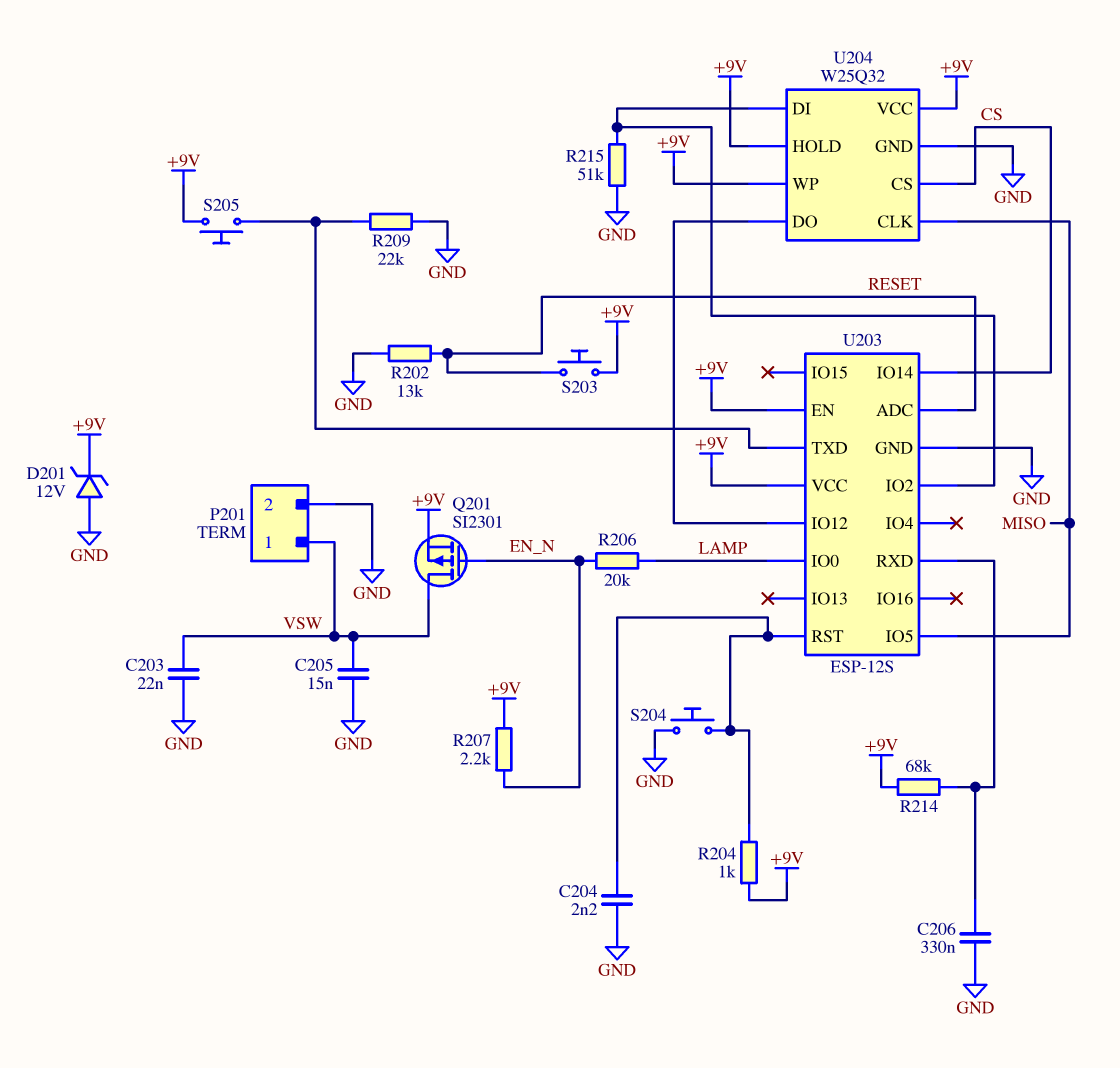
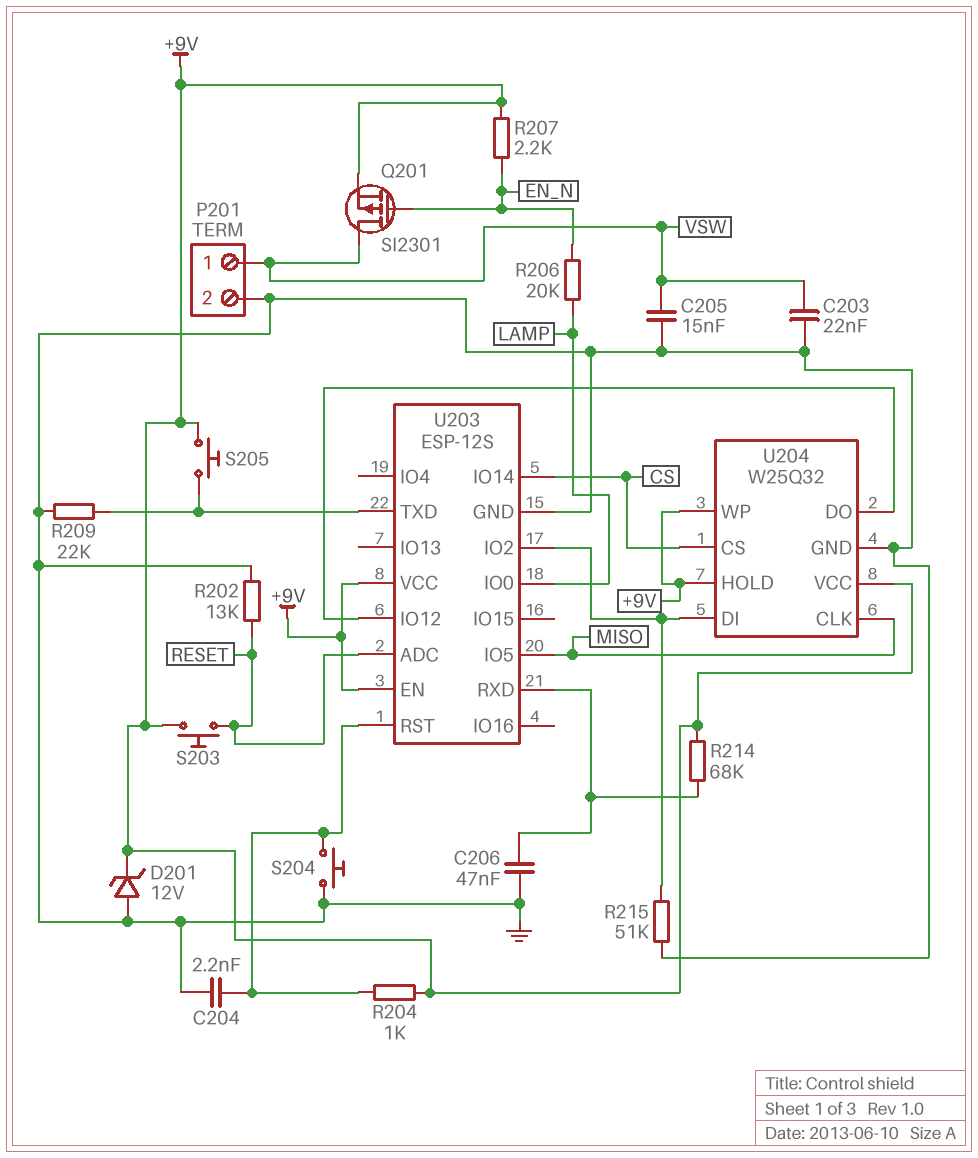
C206: 330nF (GND, U203/RXD) -> 47nF (GND, U203/RXD)

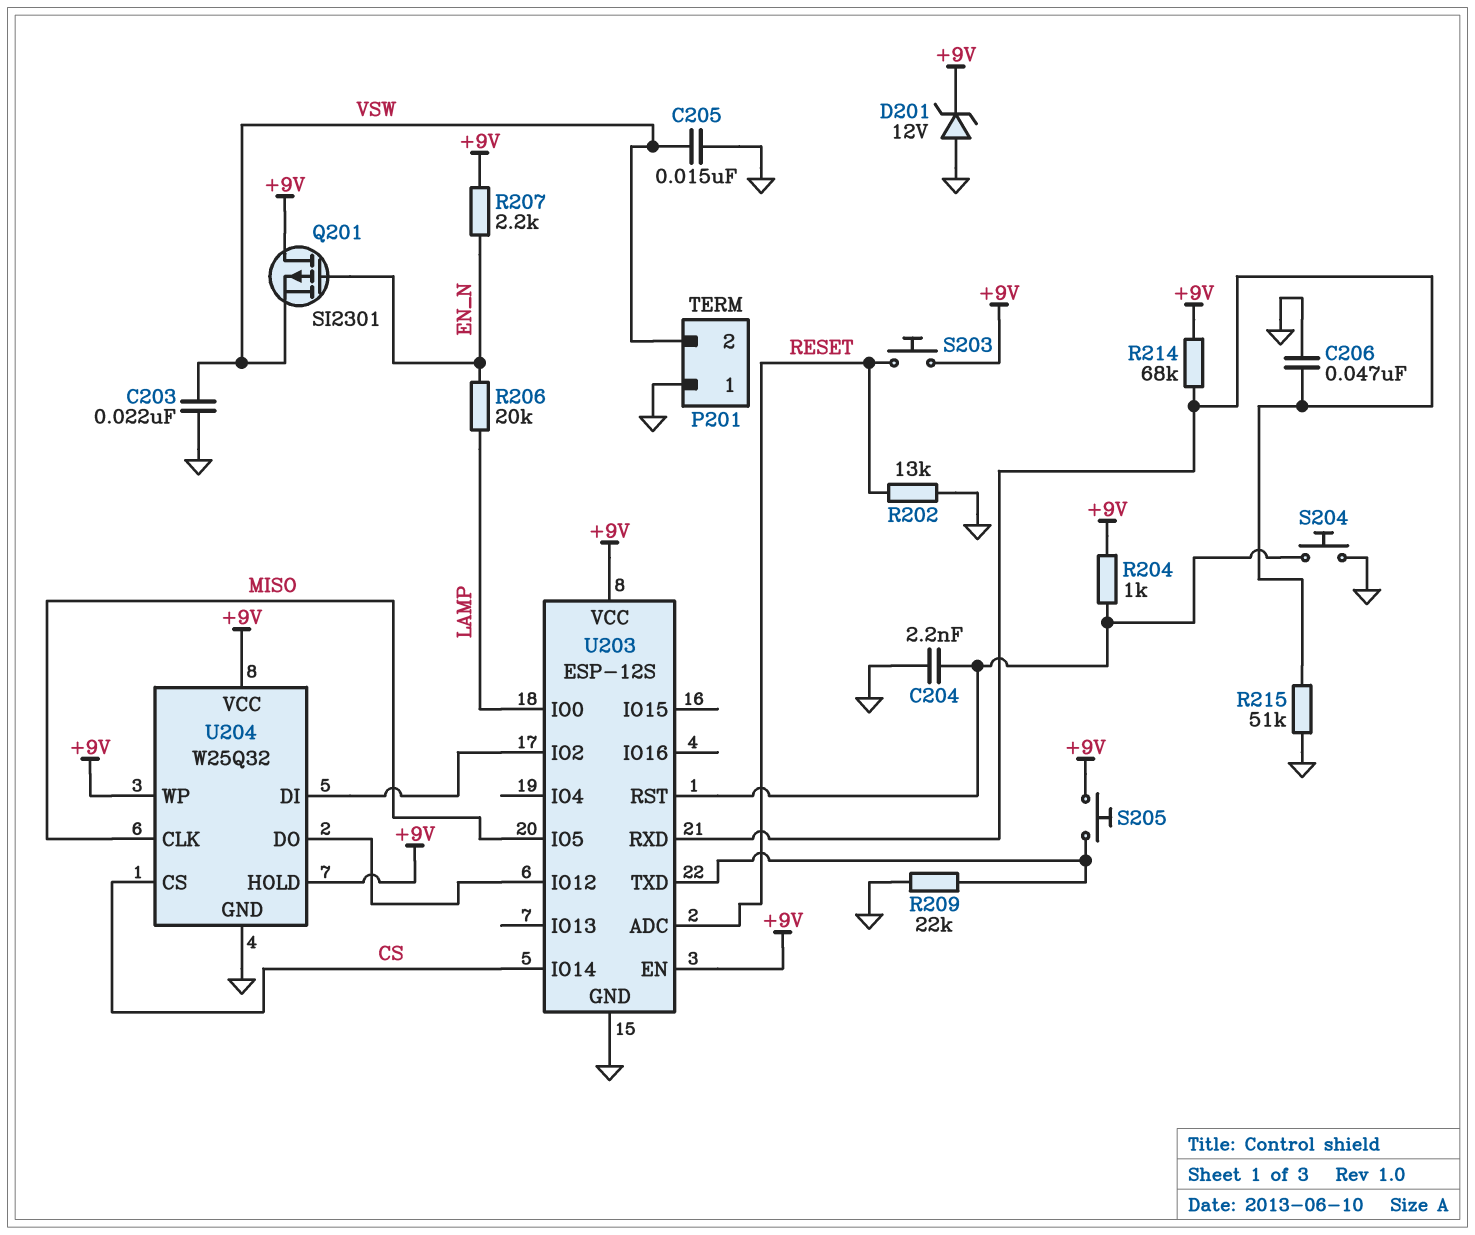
P201 pin 1: VSW -> GND
P201 pin 2: GND -> VSW
Q201: PMOS SI2301 (G EN_N, D VSW, S +9V) -> PMOS SI2301 (G EN_N, D +9V, S VSW)
R215: 51k (GND, U203/IO2) -> 51k (GND, U203/RXD)

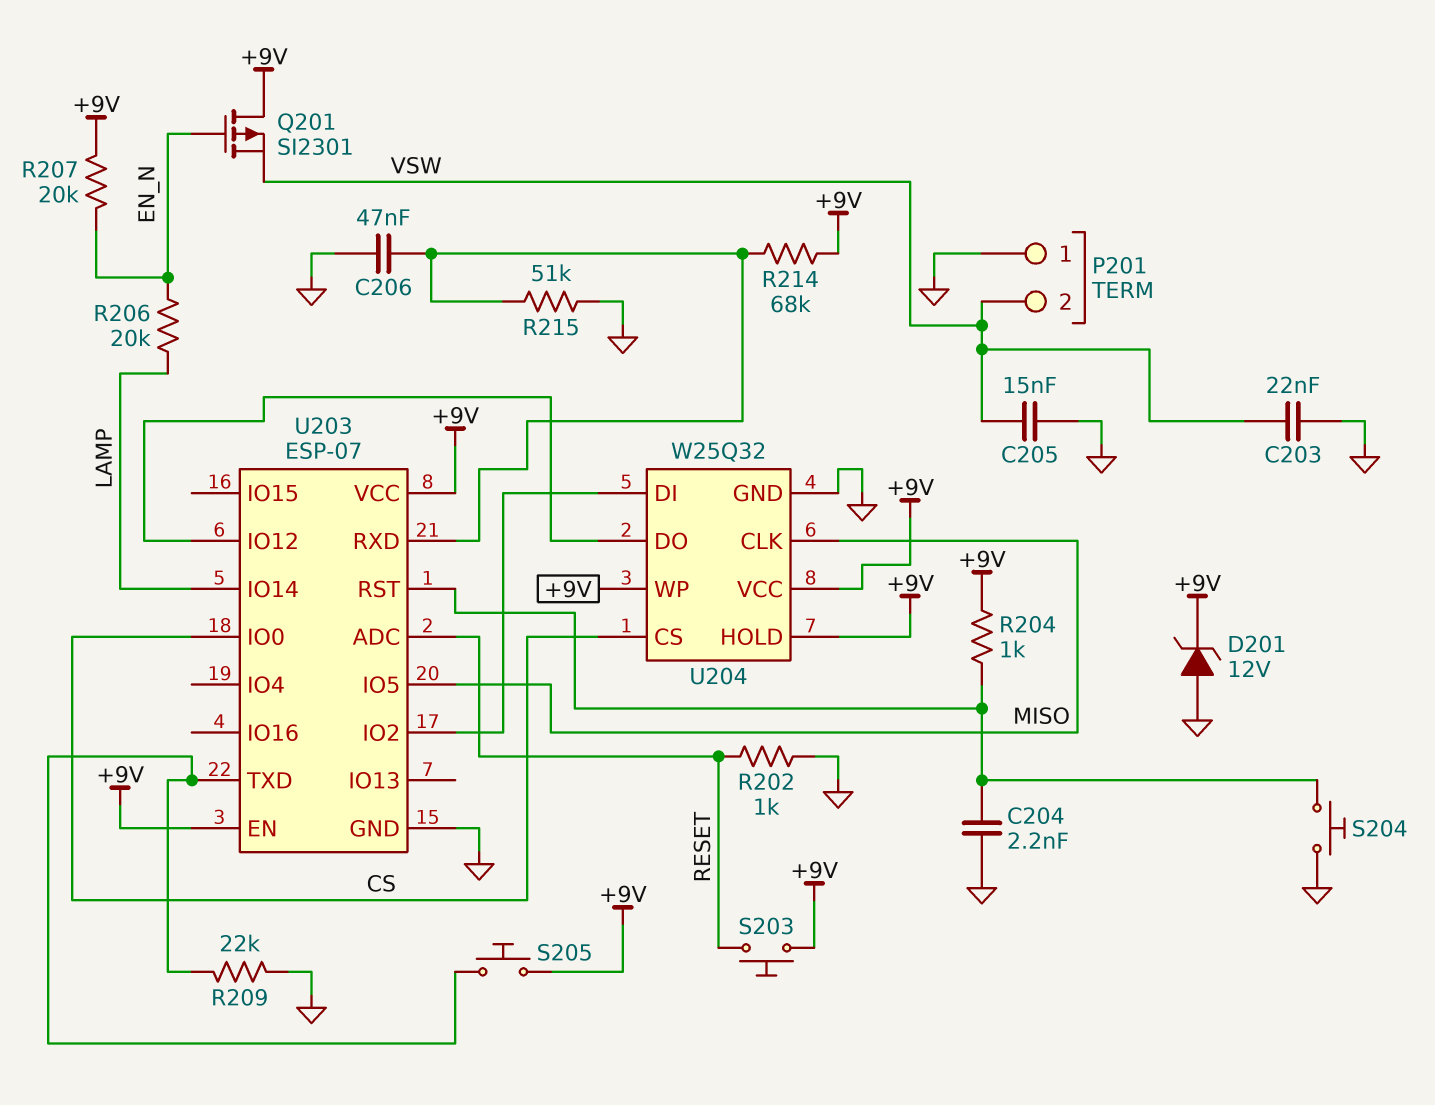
R202: 13k (GND, RESET) -> 1k (GND, RESET)
R207: 2.2k (+9V, EN_N) -> 20k (+9V, EN_N)
U203: ESP-12S -> ESP-07
U203 pin IO0: LAMP -> CS
U203 pin IO14: CS -> LAMP

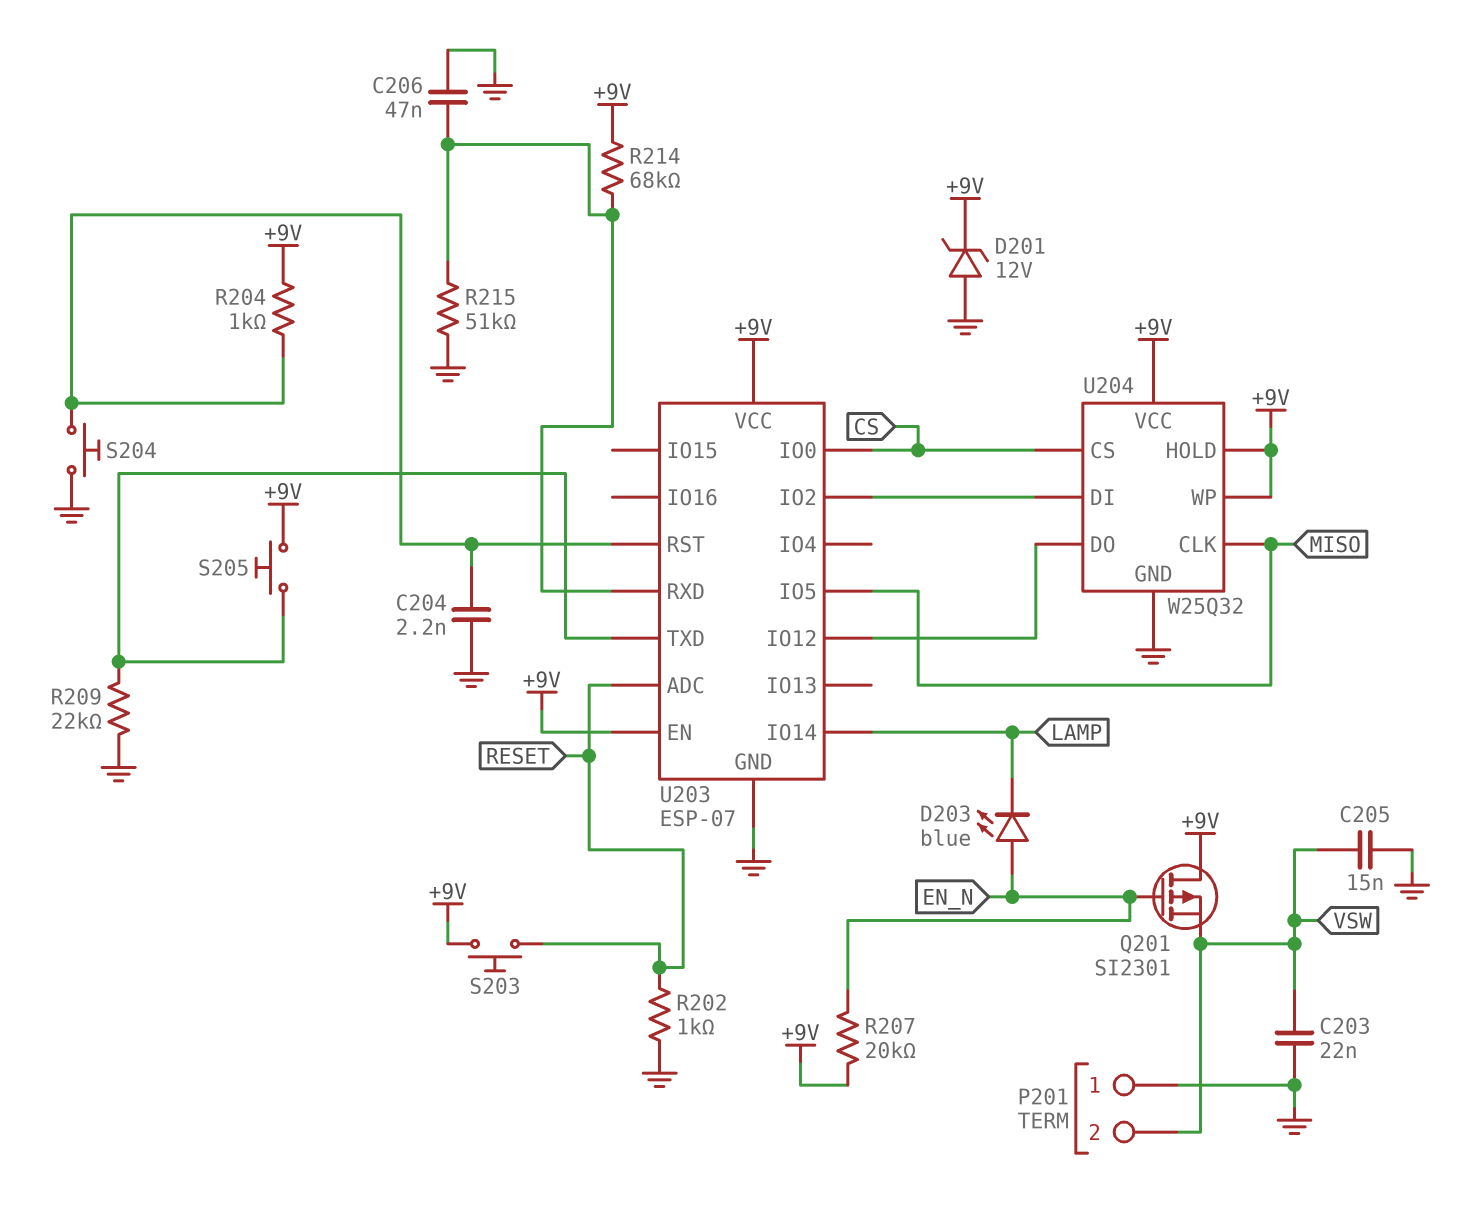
D203: none -> LED blue (A EN_N, K LAMP)
R206: 20k (EN_N, LAMP) -> none

